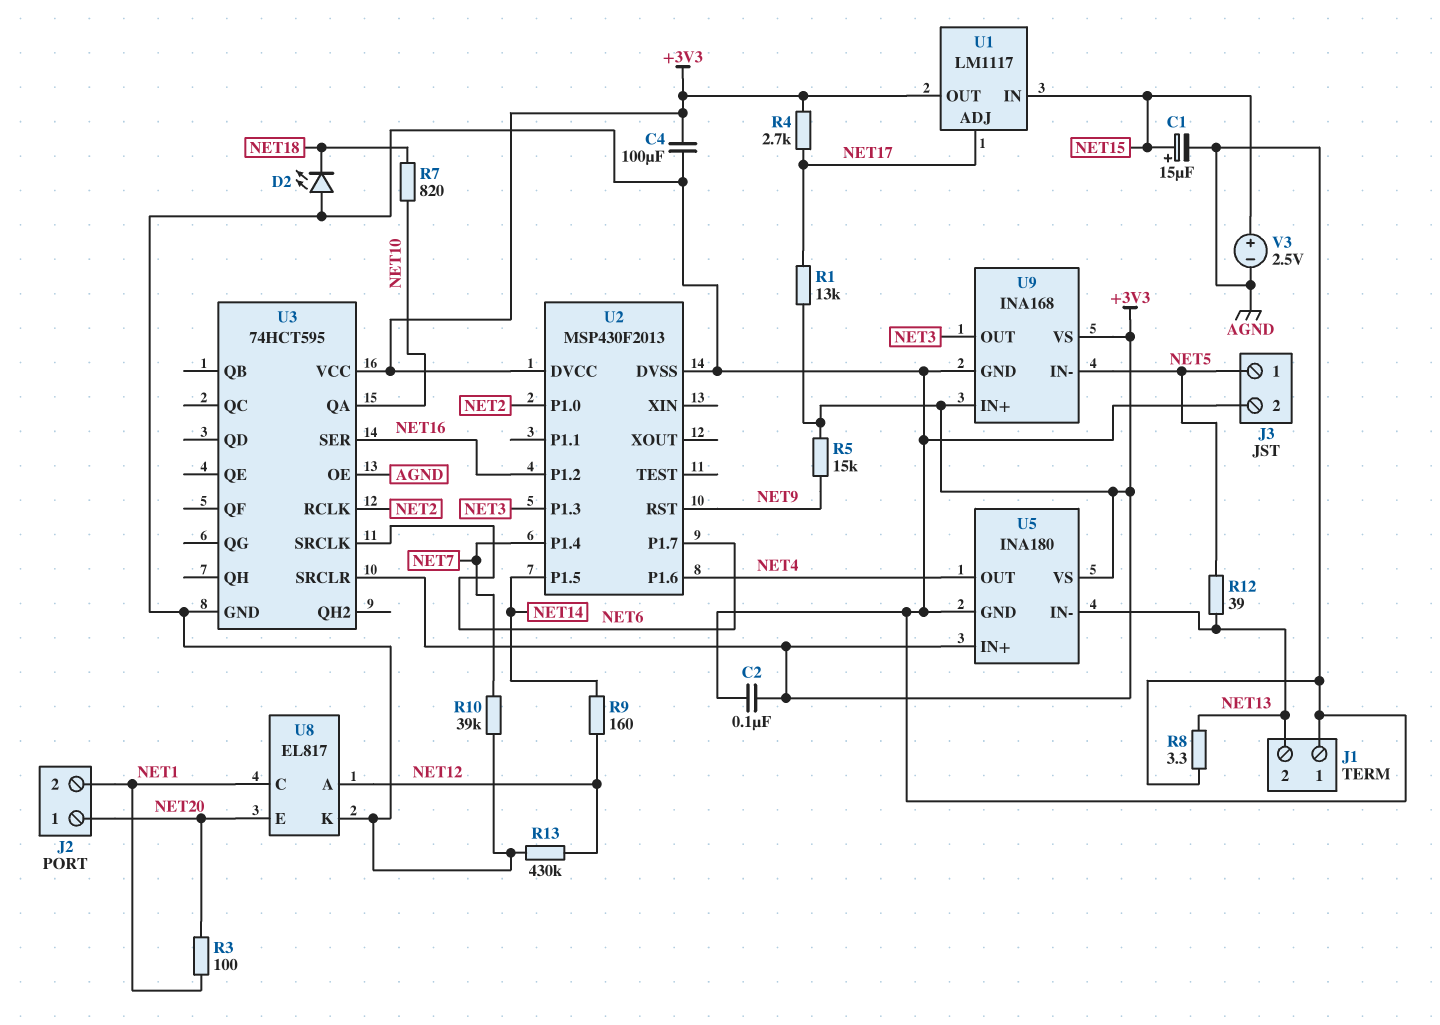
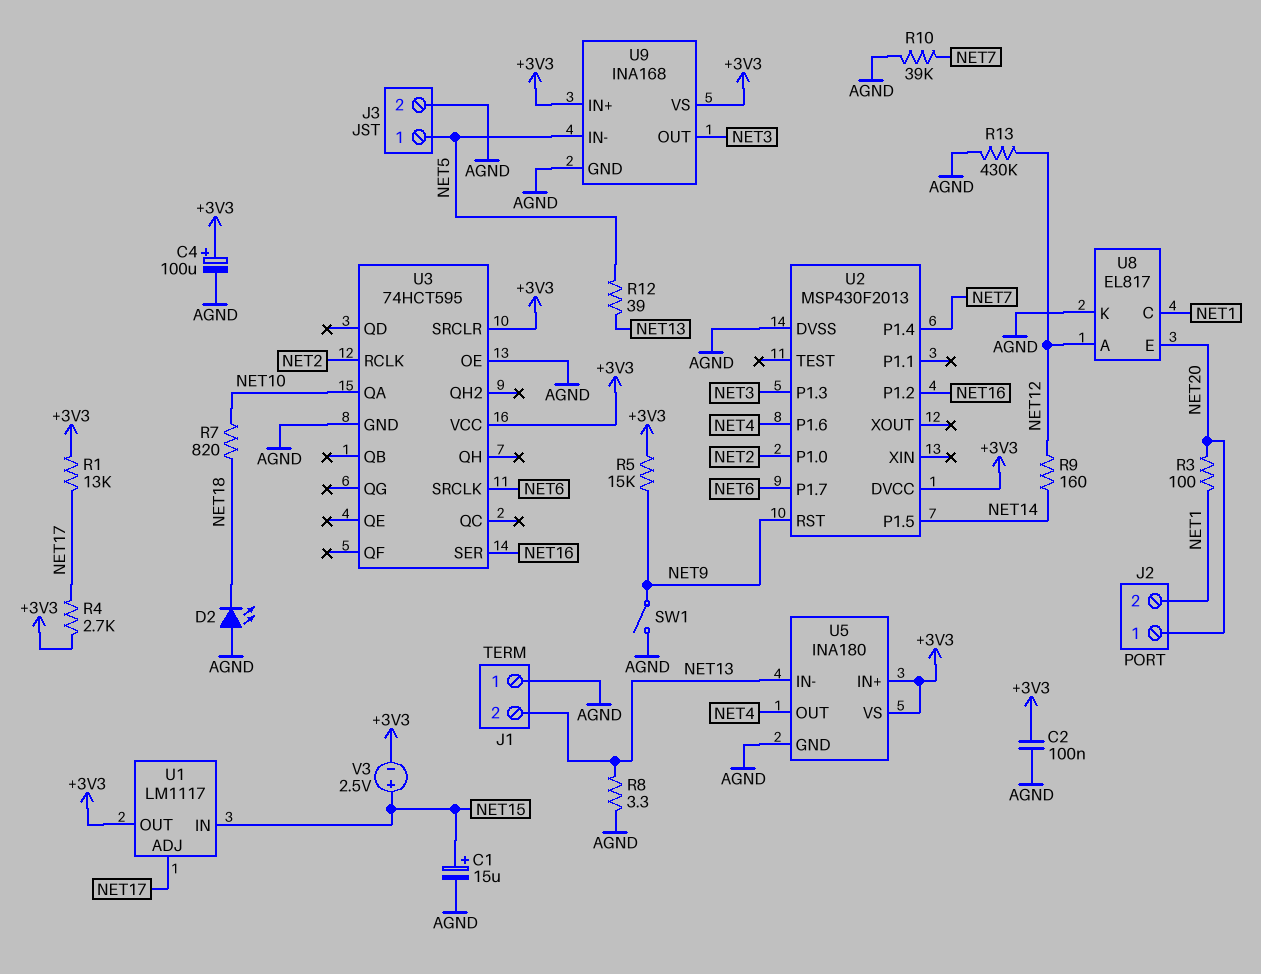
C4: 100uF (+3V3, AGND) -> 100uF (plus +3V3, minus AGND)
SW1: none -> switch (AGND, NET9)
V3: 2.5V (plus NET15, minus AGND) -> 2.5V (plus NET15, minus +3V3)

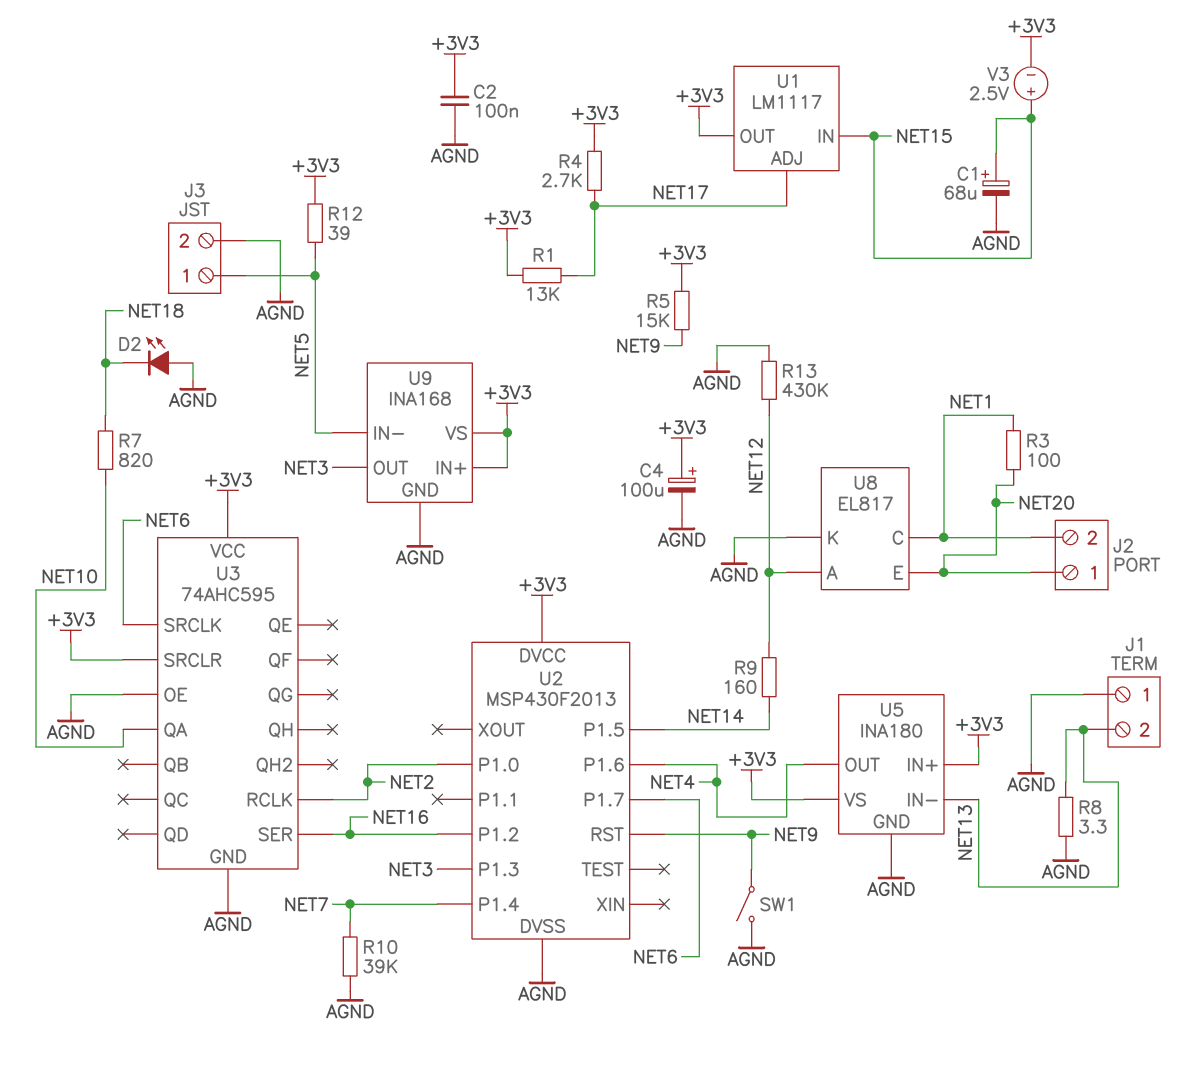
C1: 15uF (plus NET15, minus AGND) -> 68uF (plus NET15, minus AGND)
R12: 39 (NET5, NET13) -> 39 (+3V3, NET5)
U3: 74HCT595 -> 74AHC595

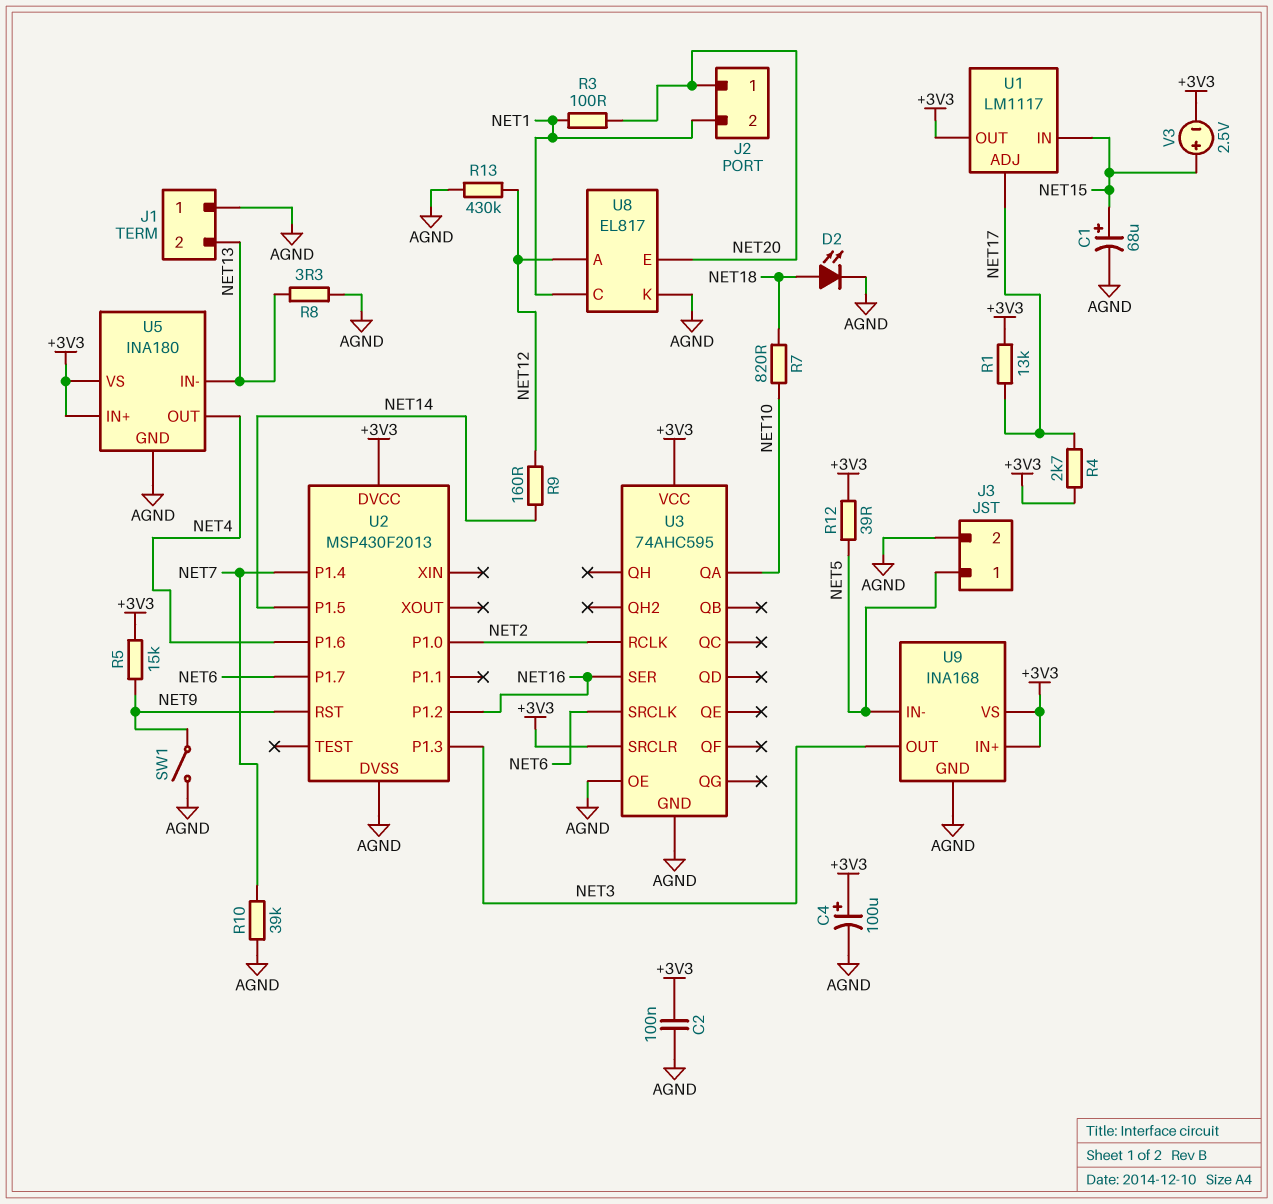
D2: LED (A AGND, K NET18) -> LED (A NET18, K AGND)

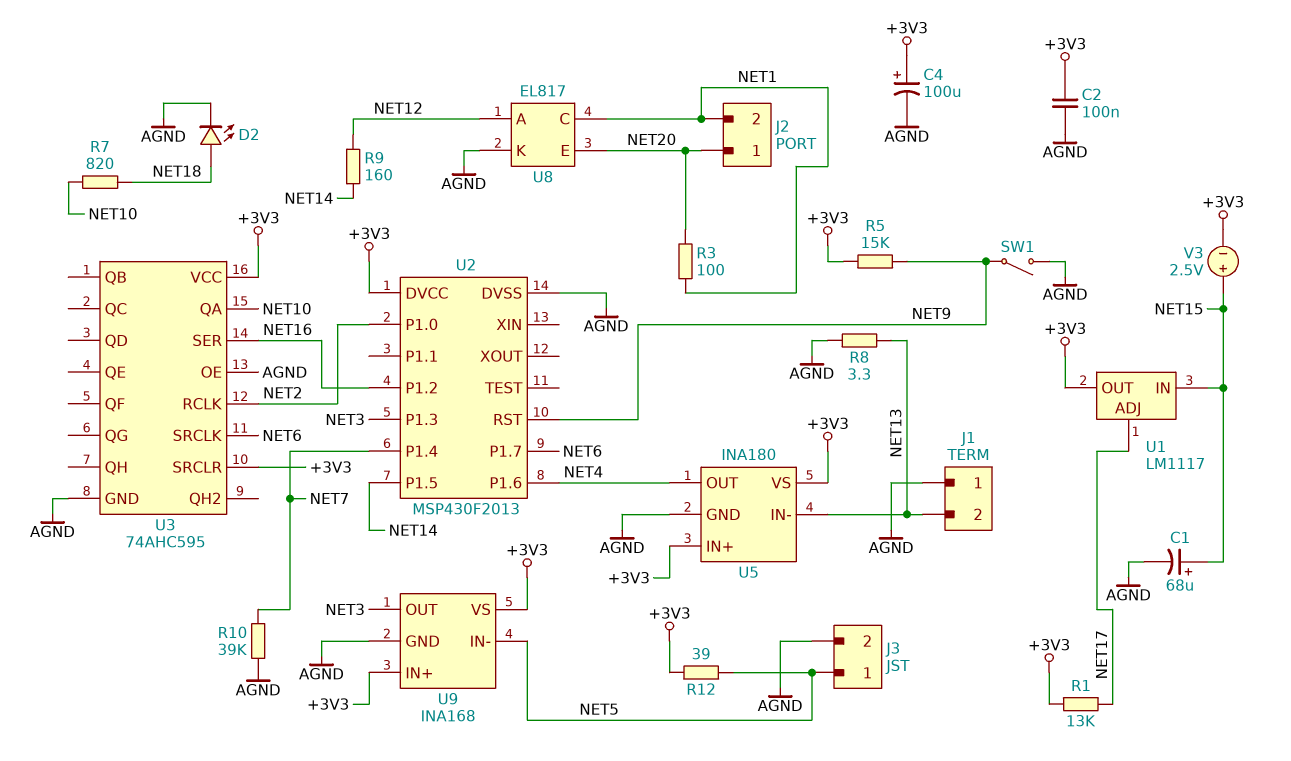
R4: 2.7k (+3V3, NET17) -> none
R13: 430k (AGND, NET12) -> none

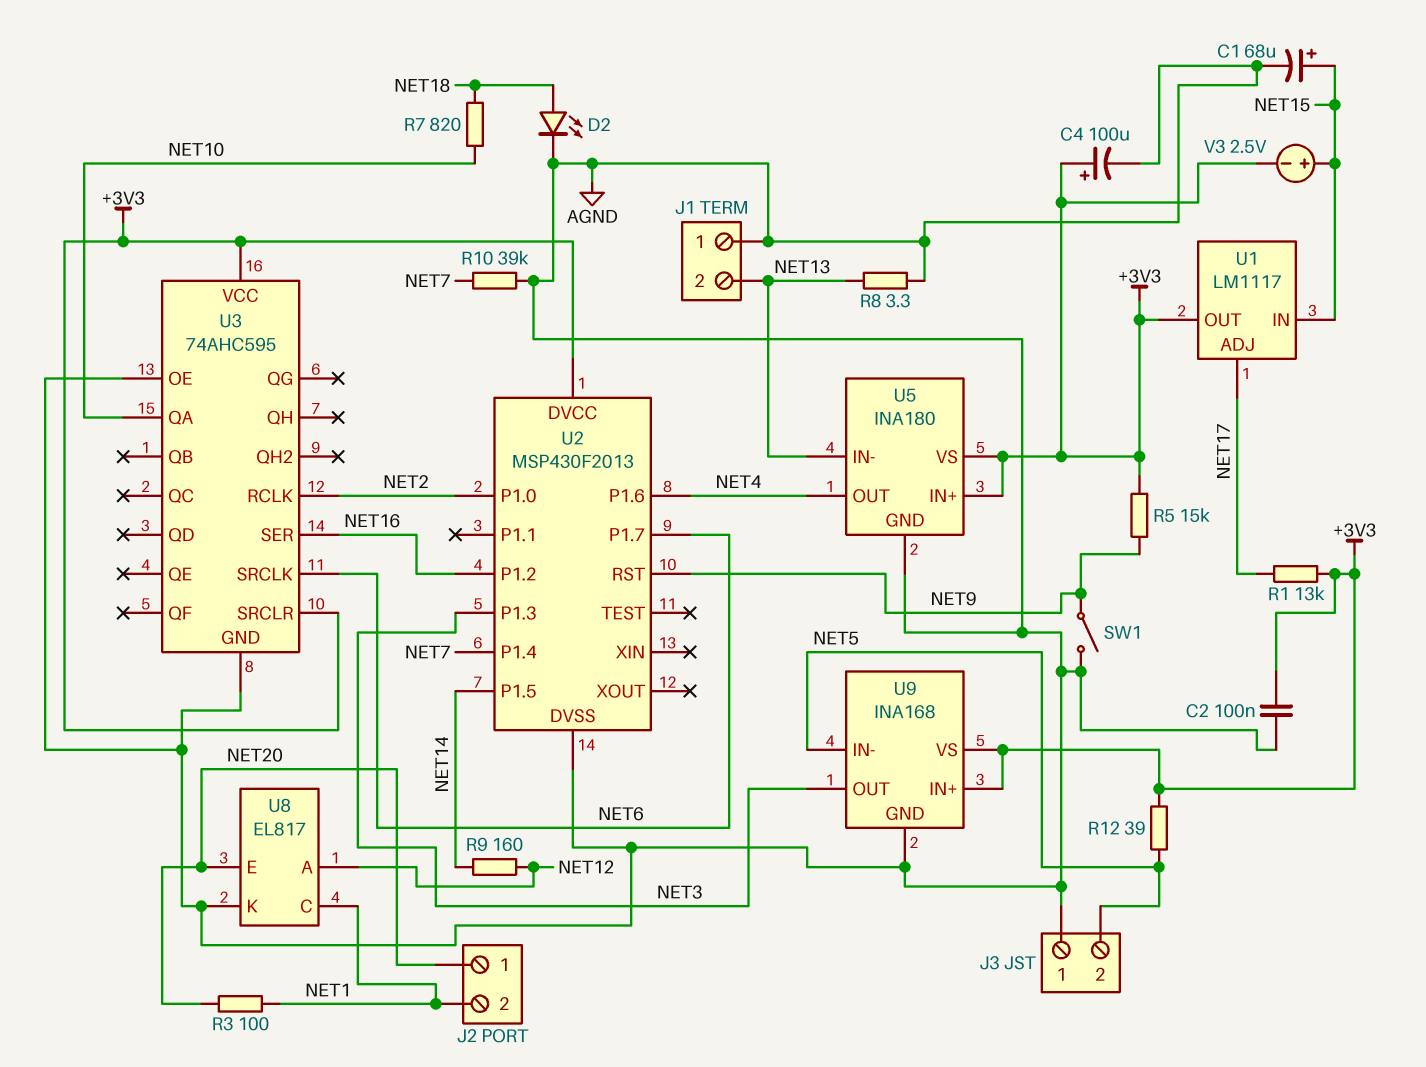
J3 pin 1: NET5 -> AGND
J3 pin 2: AGND -> NET5

